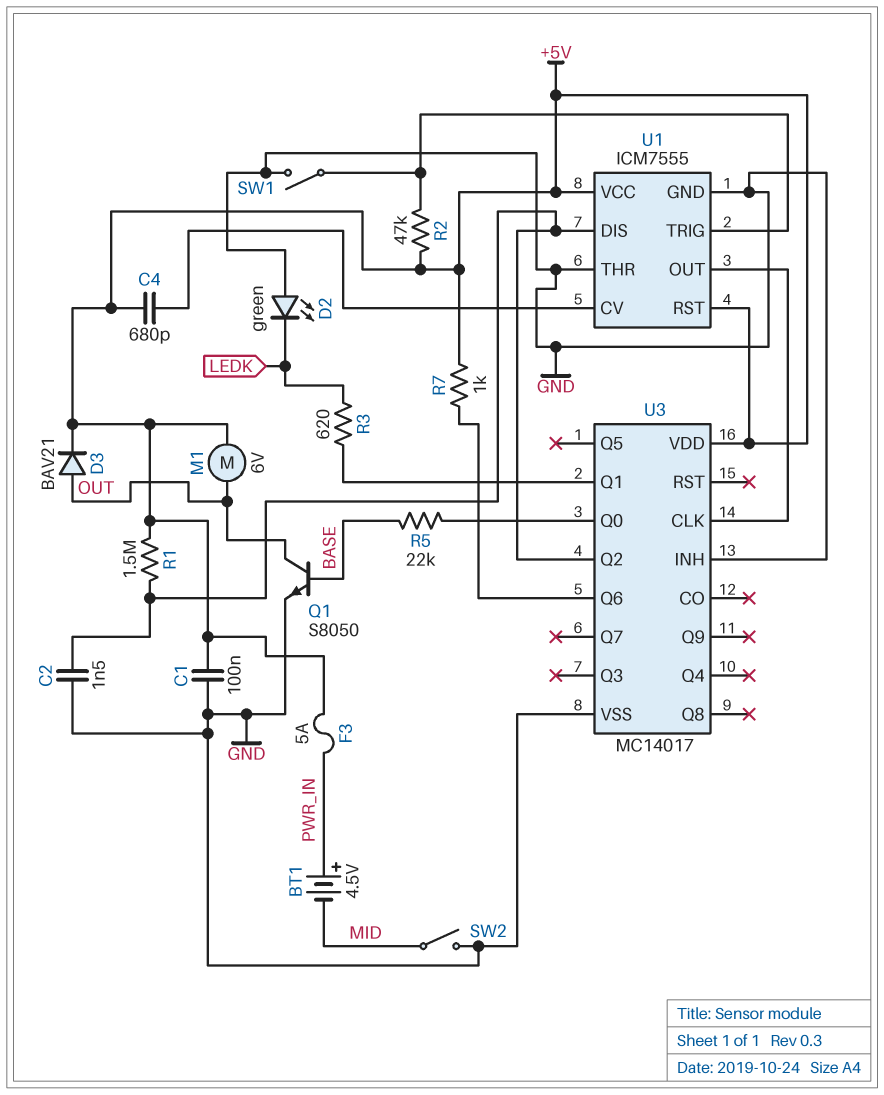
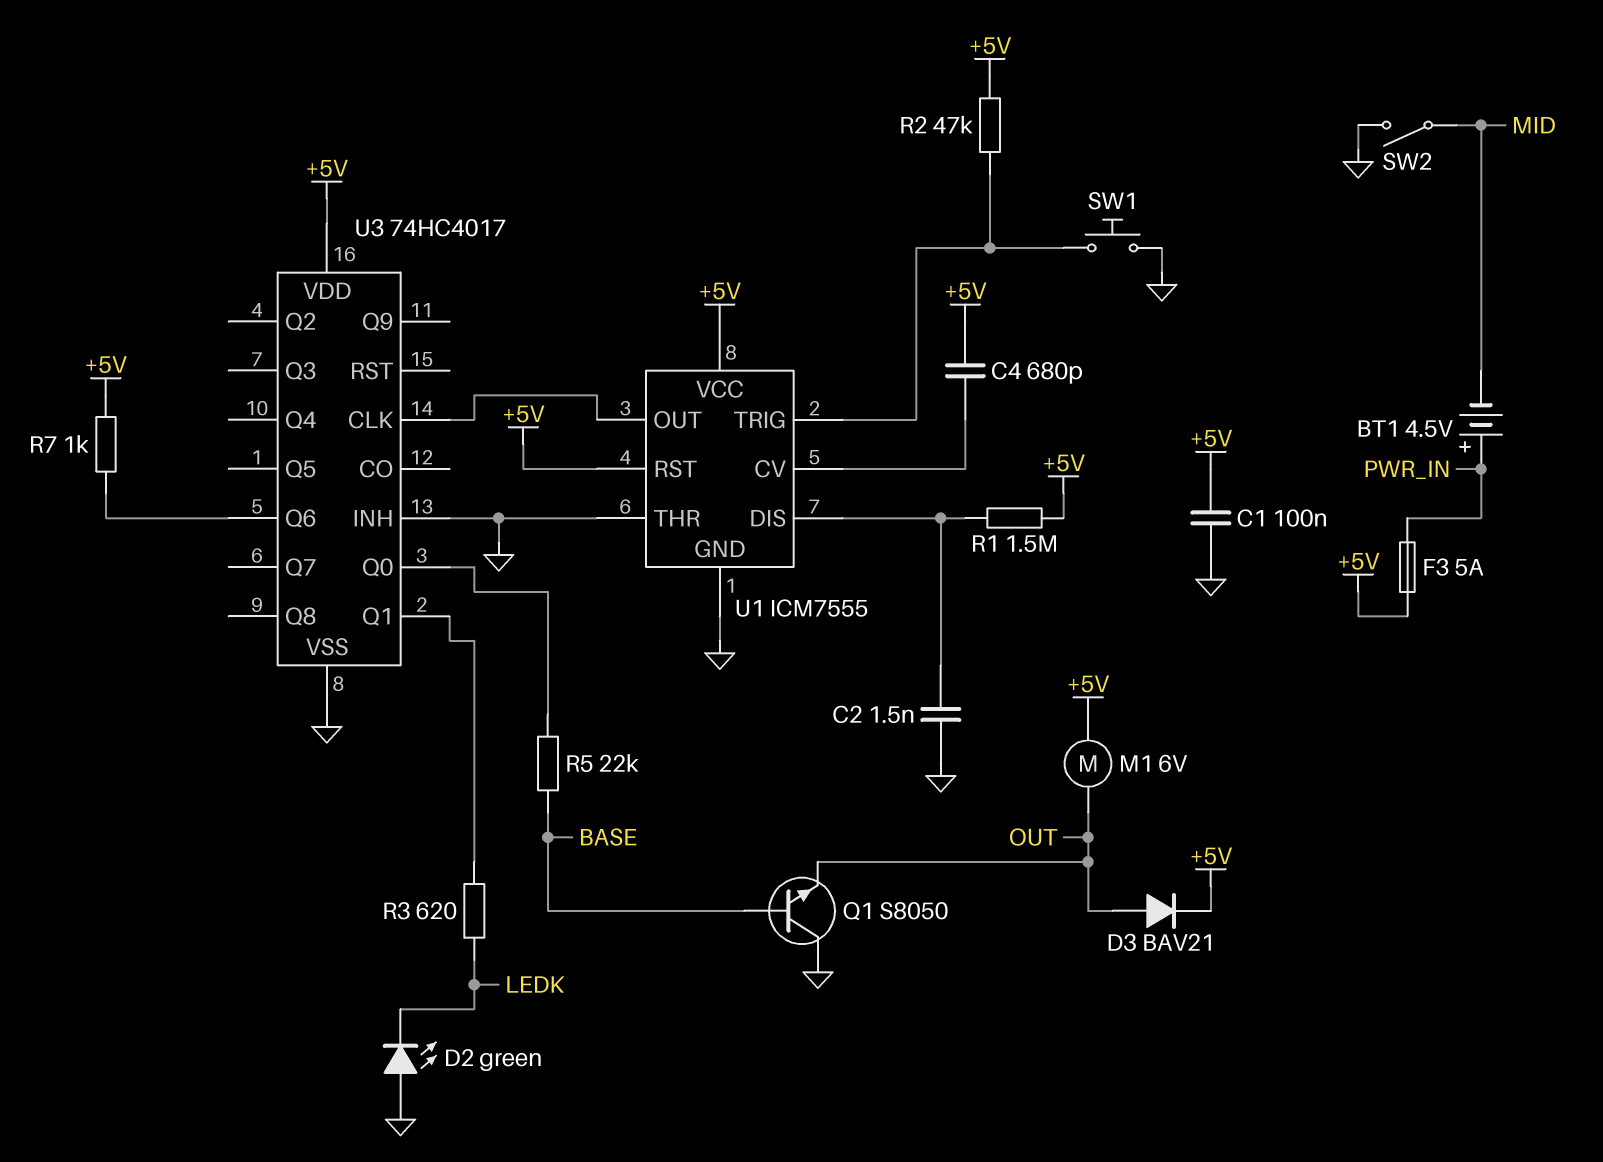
Q1: NPN S8050 (B BASE, C OUT, E GND) -> NPN S8050 (B BASE, C GND, E OUT)
SW1: switch (GND, U1/TRIG) -> button (GND, U1/TRIG)
U3: MC14017 -> 74HC4017
U3 pin Q2: U1/DIS -> none

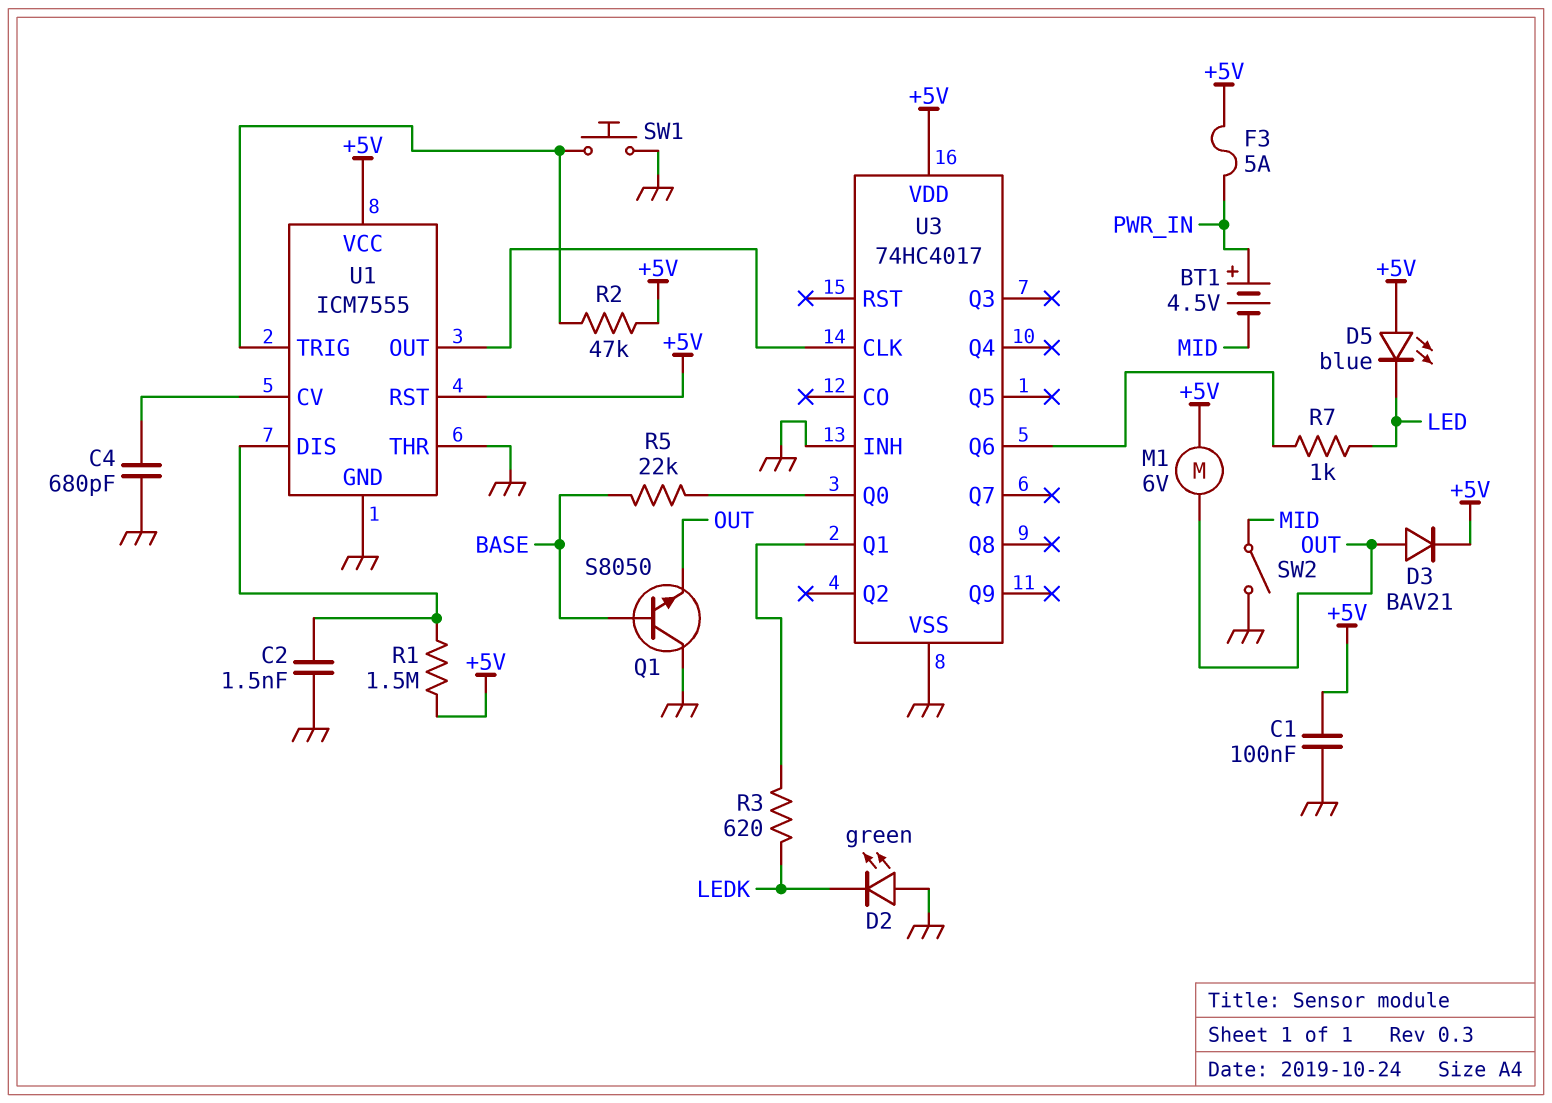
C4: 680pF (+5V, U1/CV) -> 680pF (GND, U1/CV)
D5: none -> LED blue (A +5V, K LED)
R7: 1k (+5V, U3/Q6) -> 1k (LED, U3/Q6)

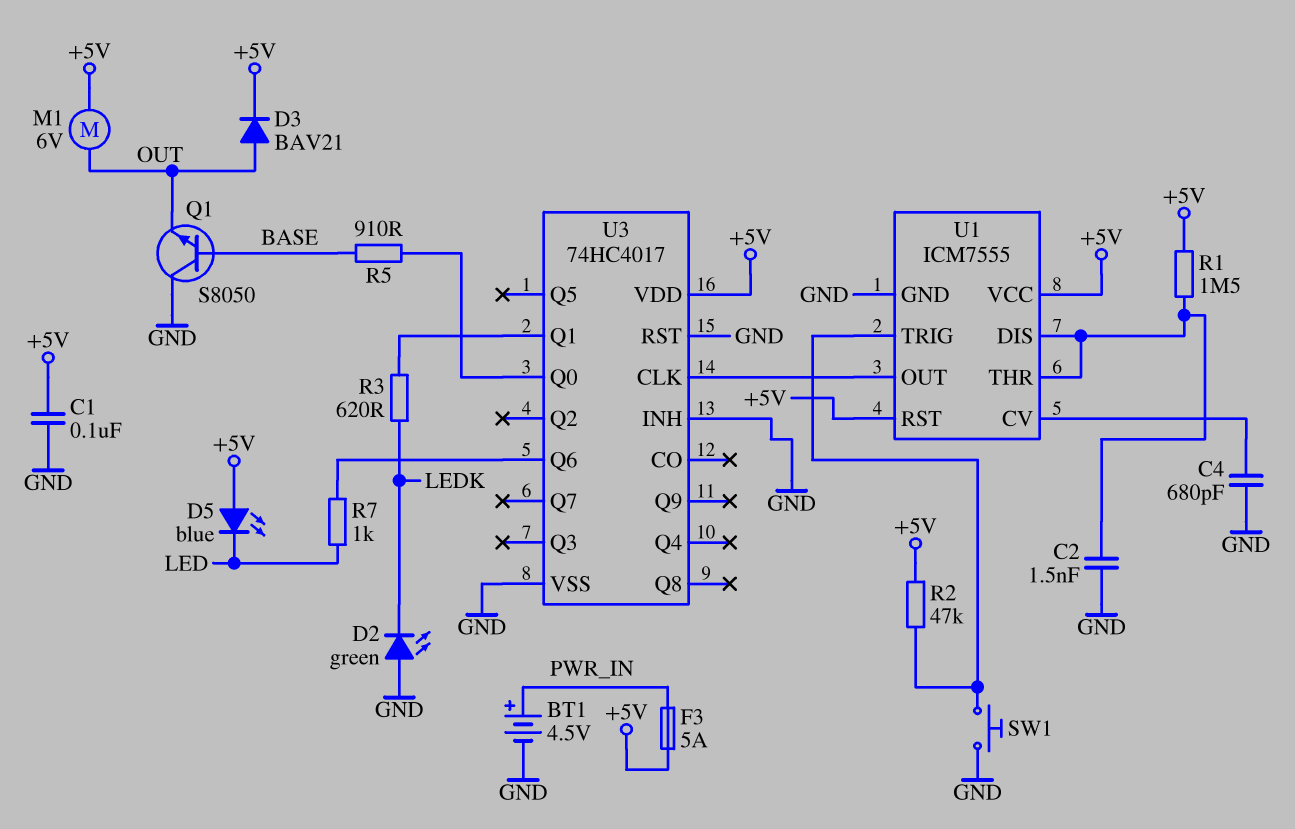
BT1: 4.5V (plus PWR_IN, minus MID) -> 4.5V (plus PWR_IN, minus GND)
R5: 22k (BASE, U3/Q0) -> 910 (BASE, U3/Q0)
SW2: switch (GND, MID) -> none
U1 pin THR: GND -> U1/DIS
U3 pin RST: none -> GND

